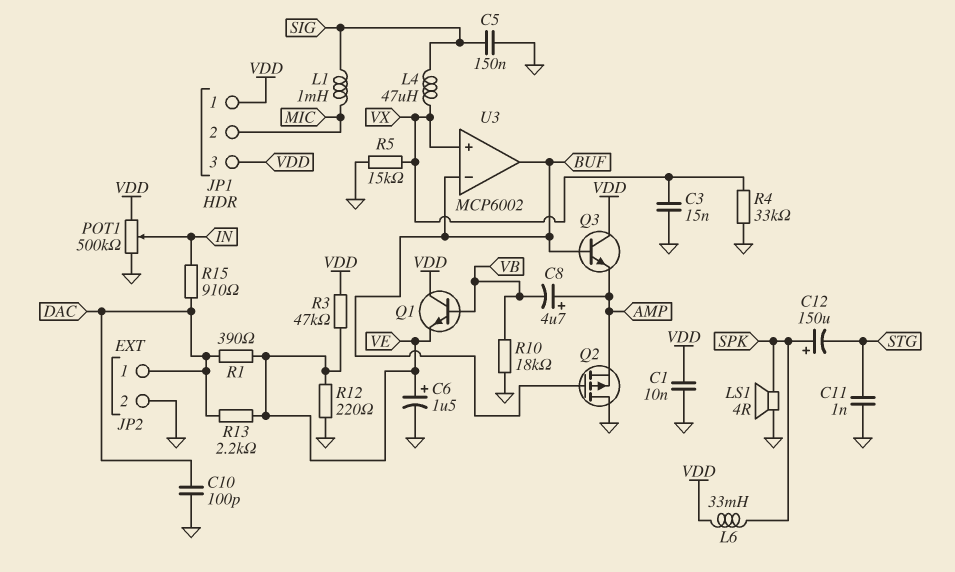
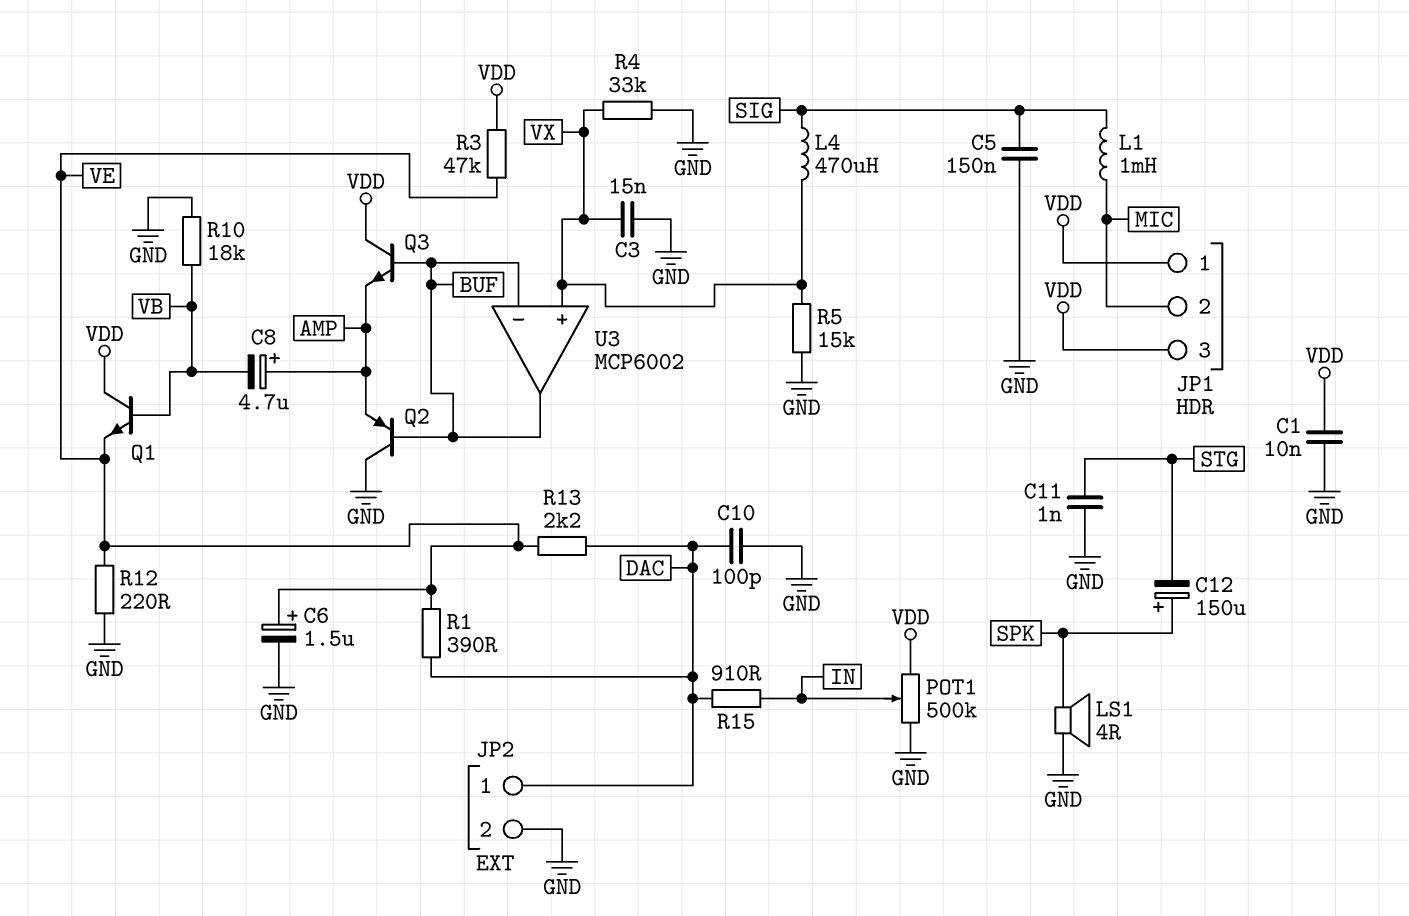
L4: 47uH (SIG, VX) -> 470uH (SIG, VX)
L6: 33mH (SPK, VDD) -> none
Q2: PMOS (G BUF, D GND, S AMP) -> PNP (B BUF, C GND, E AMP)

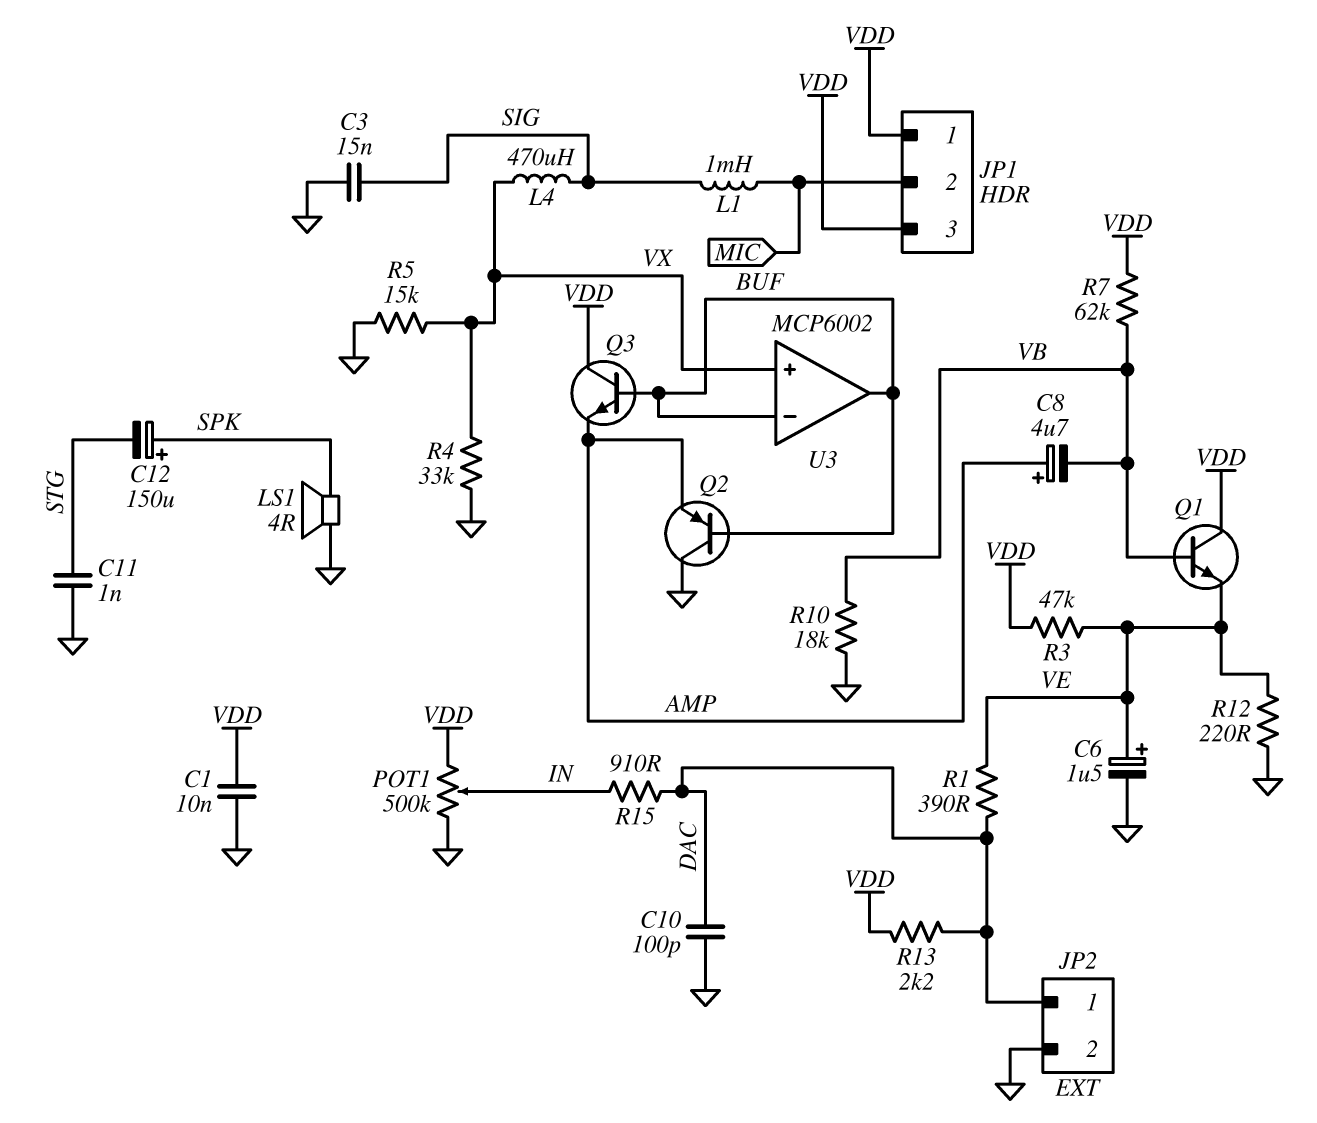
C3: 15nF (GND, VX) -> 15nF (GND, SIG)
C5: 150nF (GND, SIG) -> none
R7: none -> 62k (VB, VDD)
R13: 2.2k (DAC, VE) -> 2.2k (DAC, VDD)

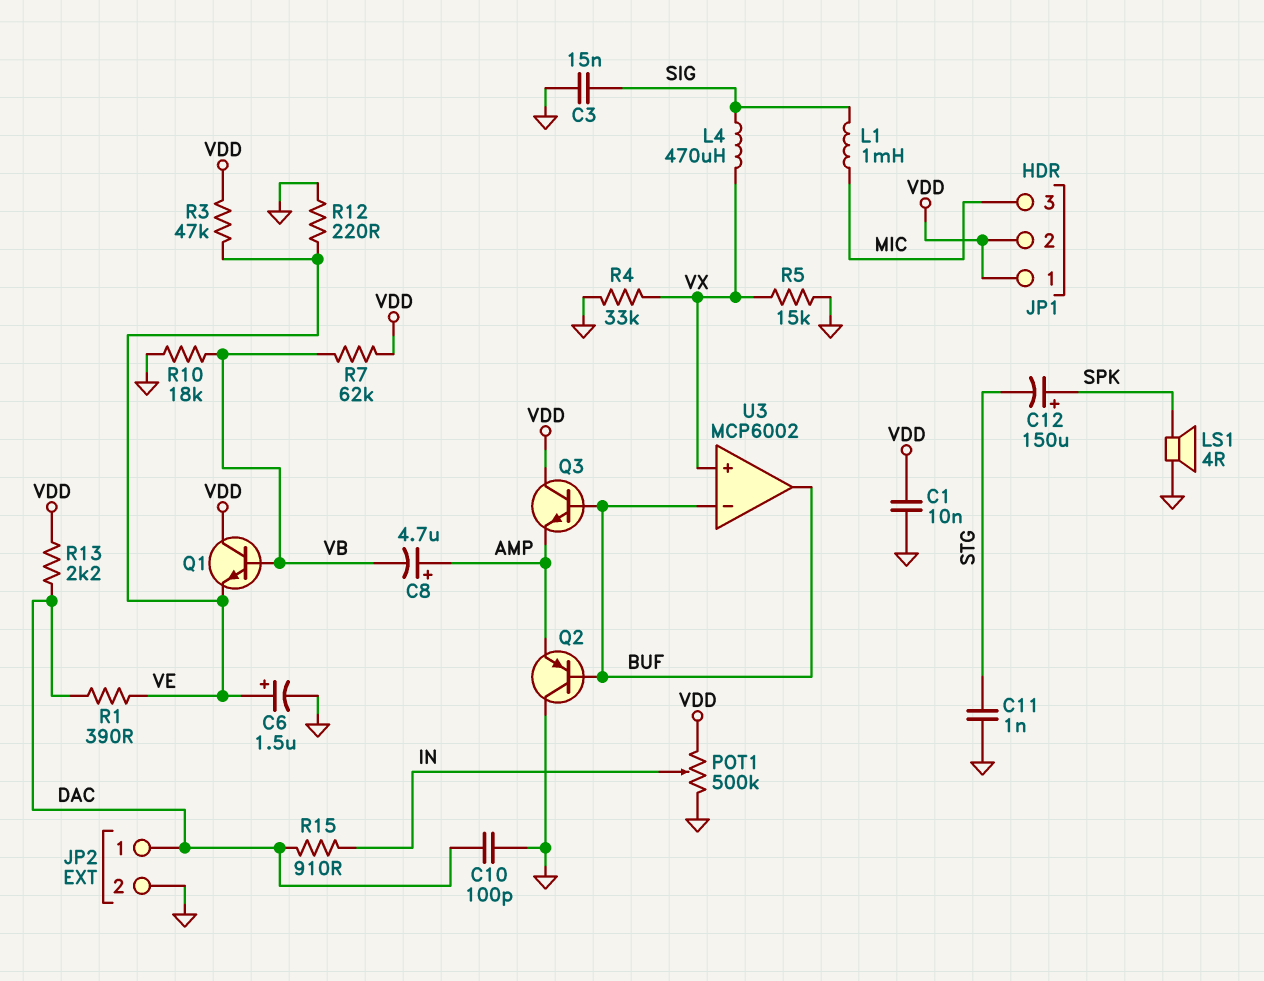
JP1 pin 2: MIC -> VDD
JP1 pin 3: VDD -> MIC

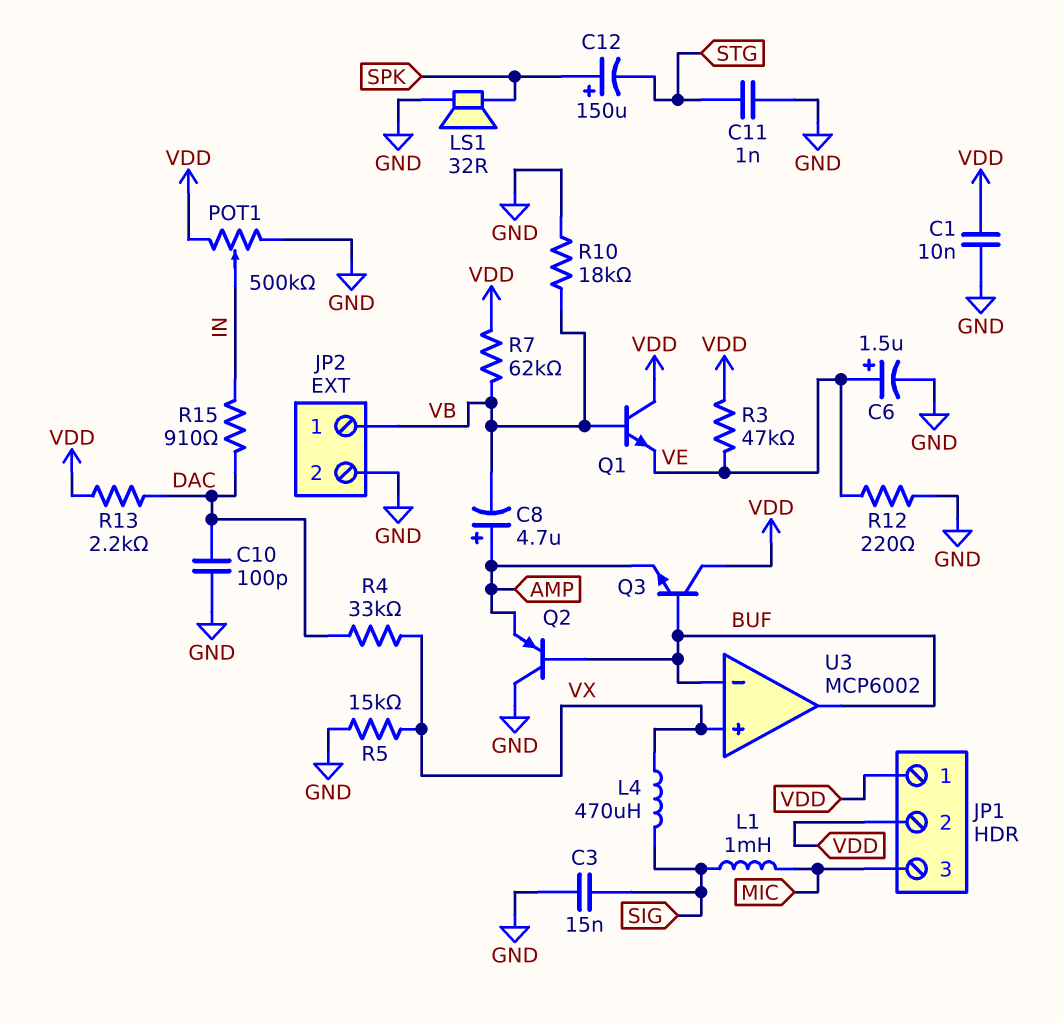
JP2 pin 1: DAC -> VB
LS1: speaker 4R (GND, SPK) -> speaker 32R (GND, SPK)
R1: 390 (DAC, VE) -> none
R4: 33k (GND, VX) -> 33k (DAC, VX)

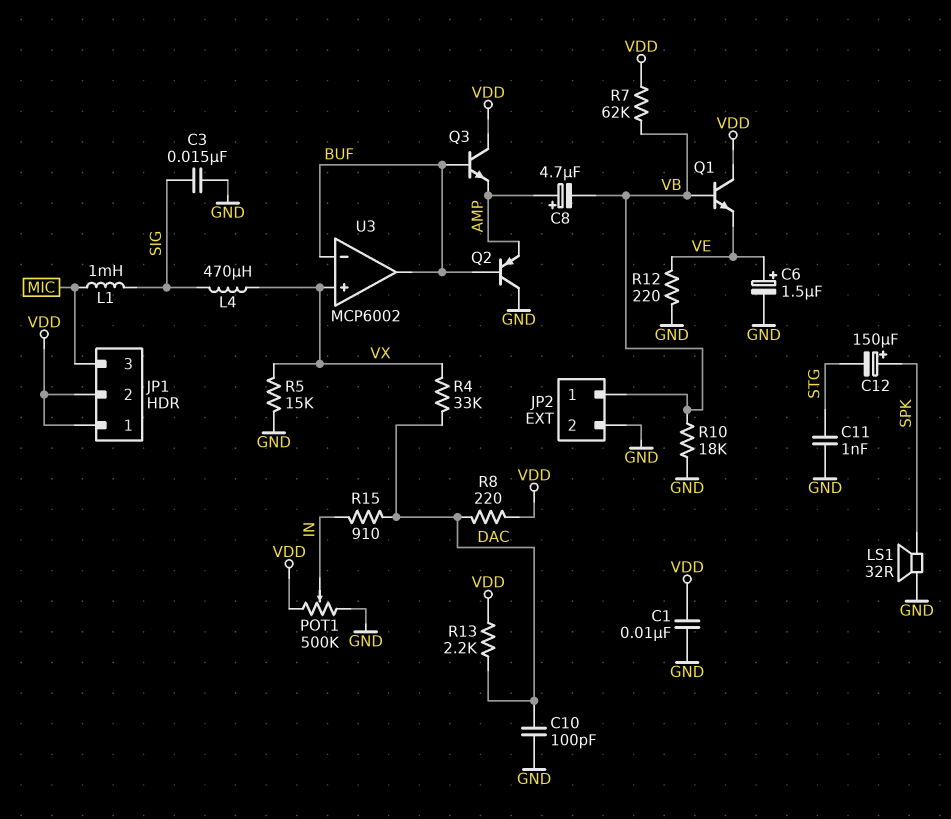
R3: 47k (VDD, VE) -> none
R8: none -> 220 (DAC, VDD)

